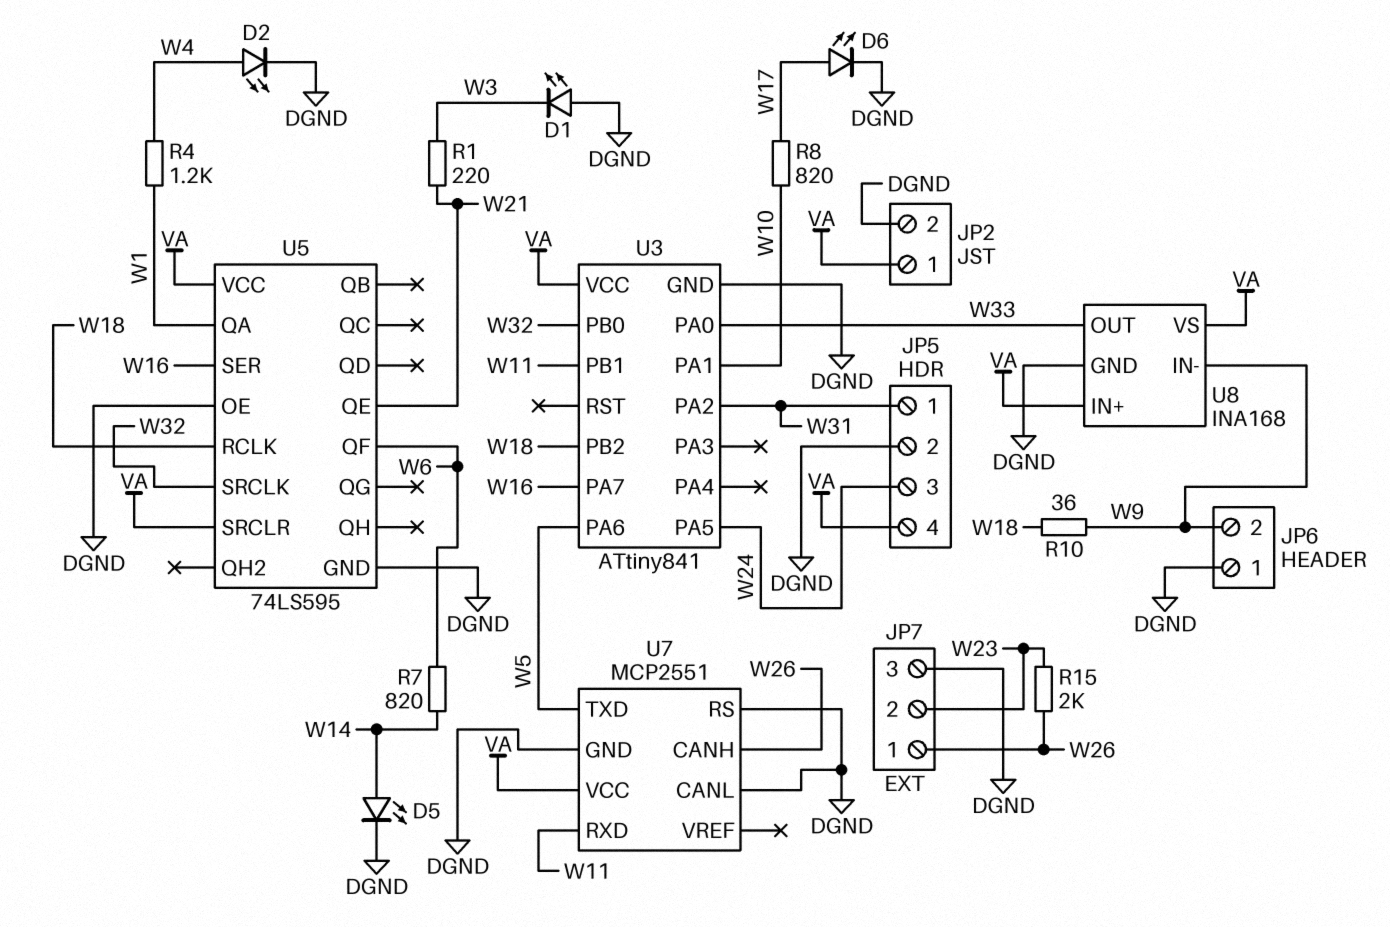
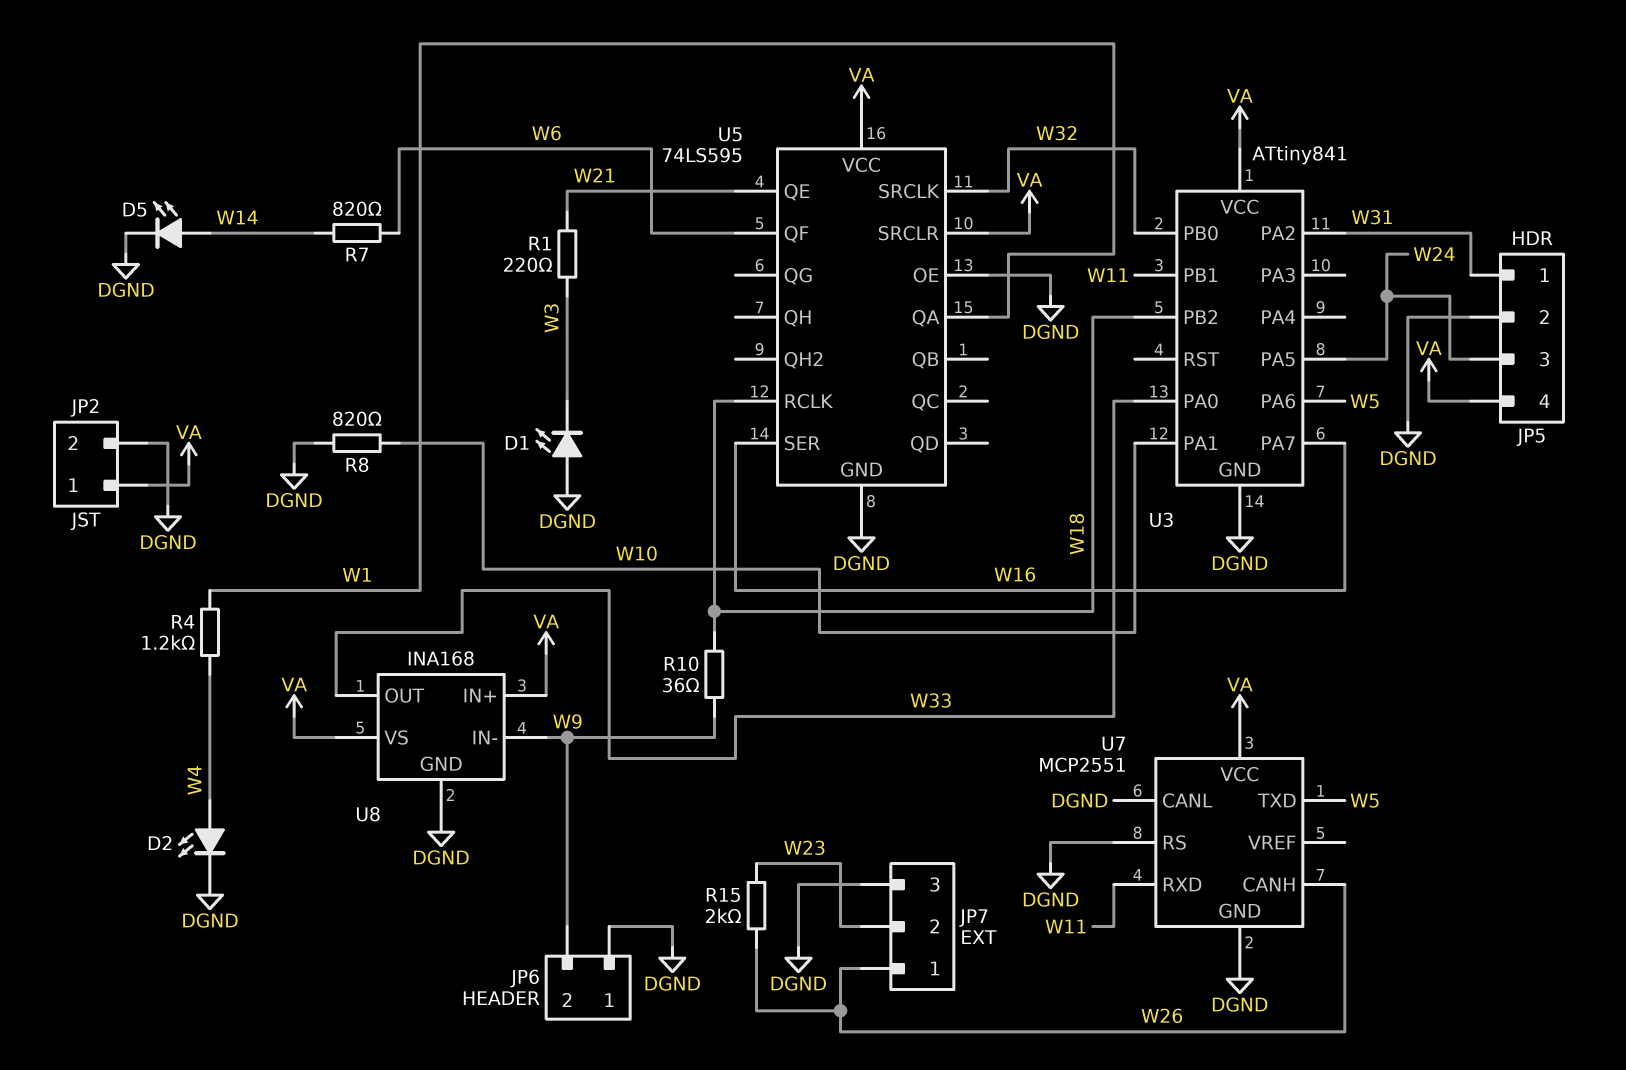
D6: LED (A W17, K DGND) -> none
R8: 820 (W10, W17) -> 820 (DGND, W10)

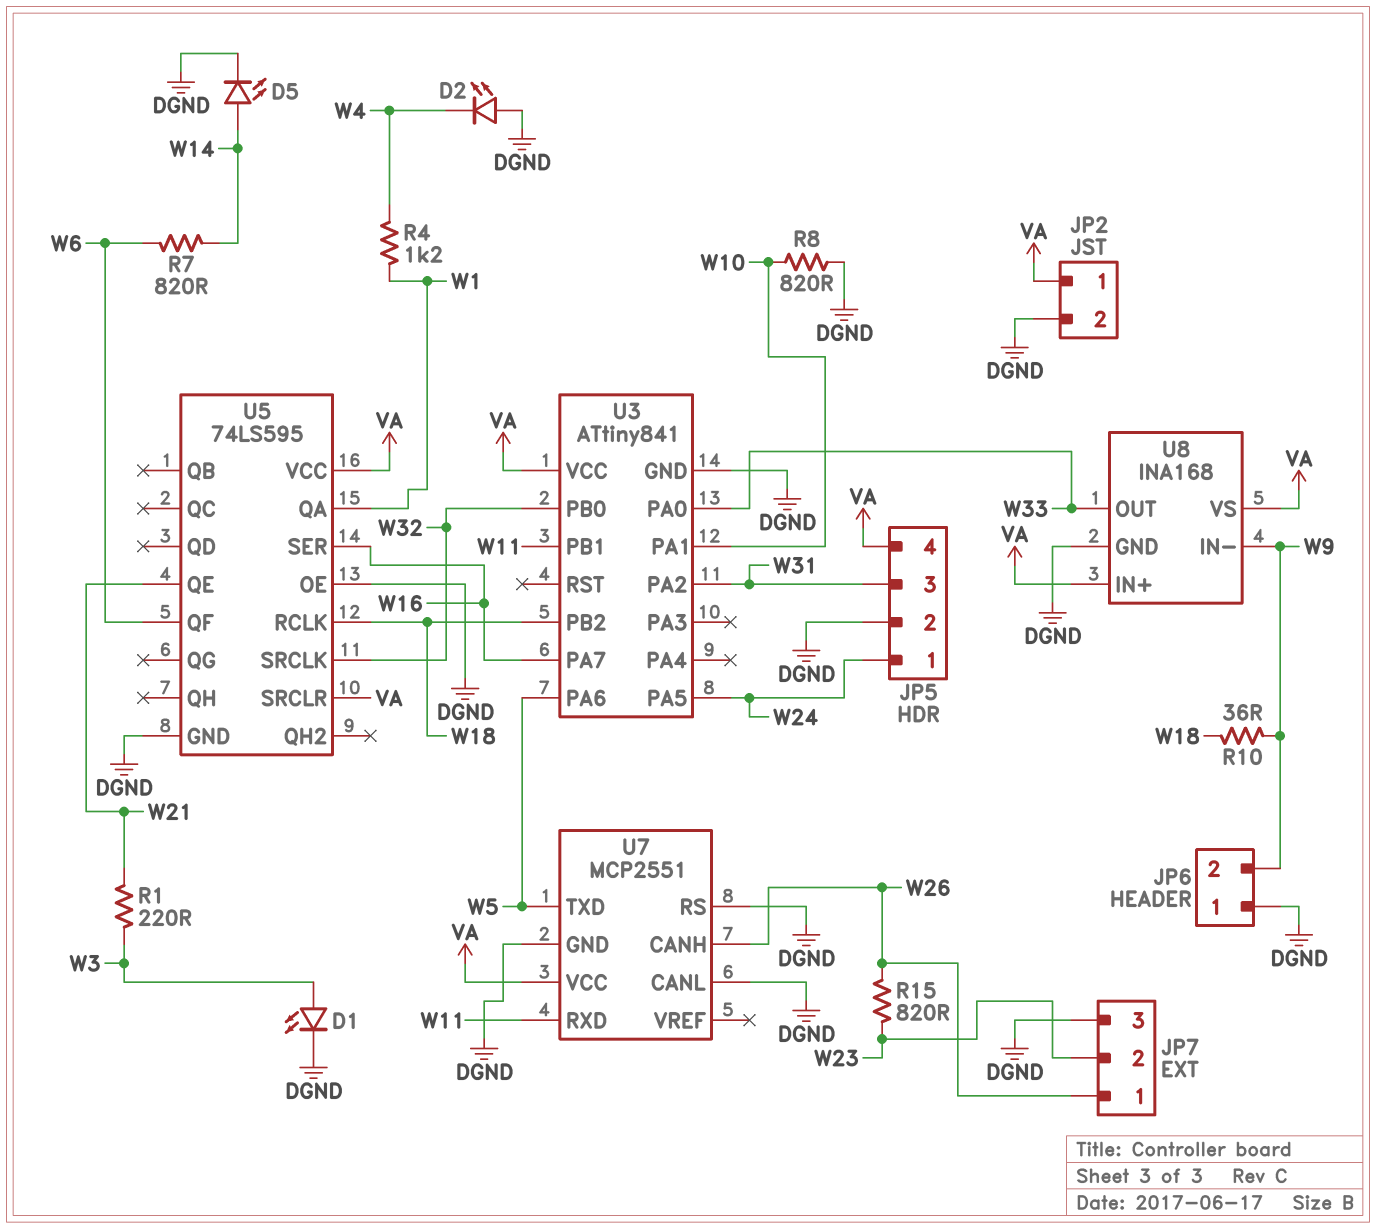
D1: LED (A DGND, K W3) -> LED (A W3, K DGND)
D2: LED (A W4, K DGND) -> LED (A DGND, K W4)
JP5 pin 1: W31 -> W24
JP5 pin 3: W24 -> W31
R15: 2k (W23, W26) -> 820 (W23, W26)

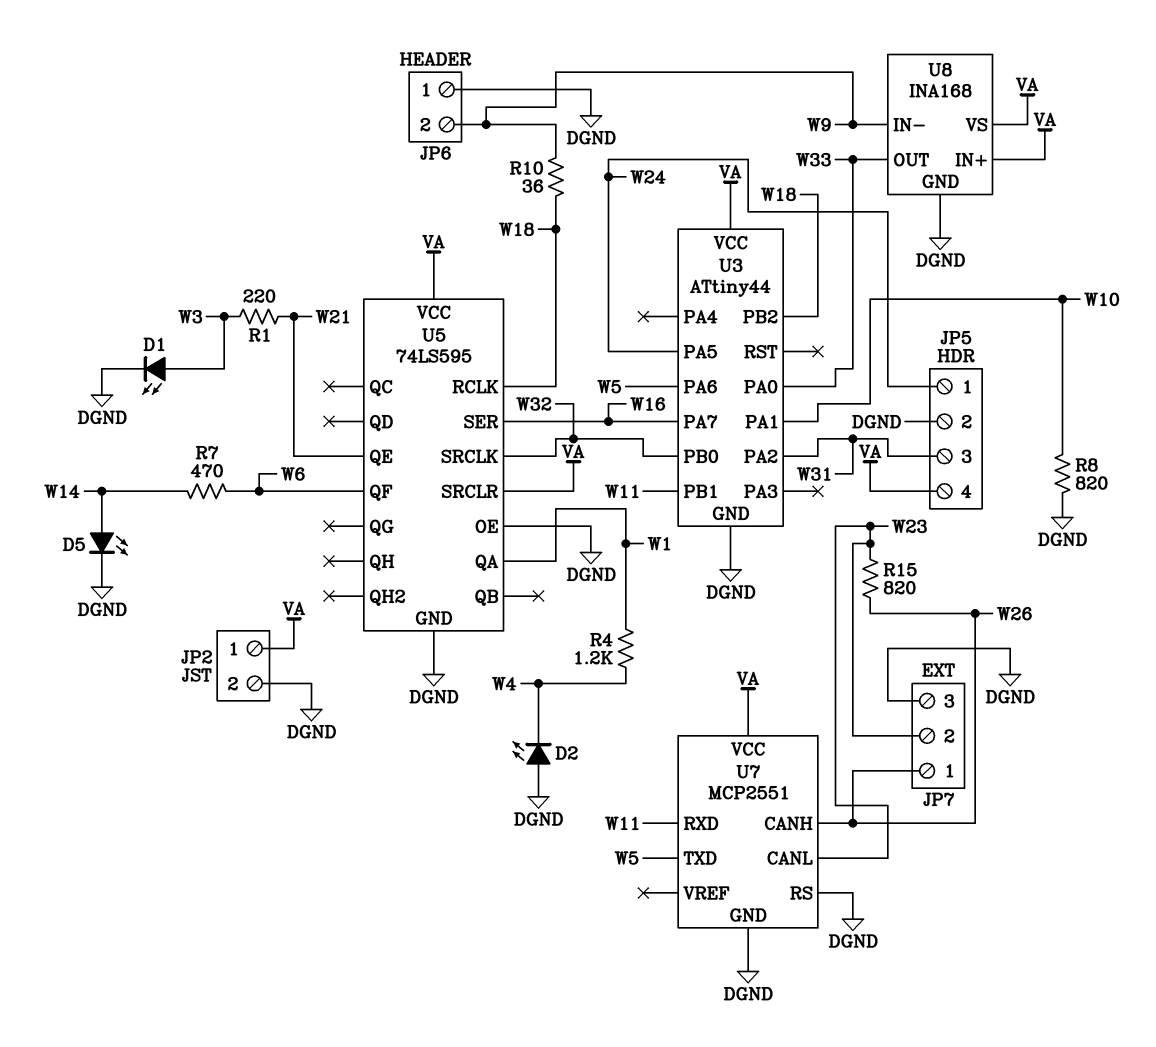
R7: 820 (W6, W14) -> 470 (W6, W14)
U3: ATtiny841 -> ATtiny44
U7 pin CANL: DGND -> W23

